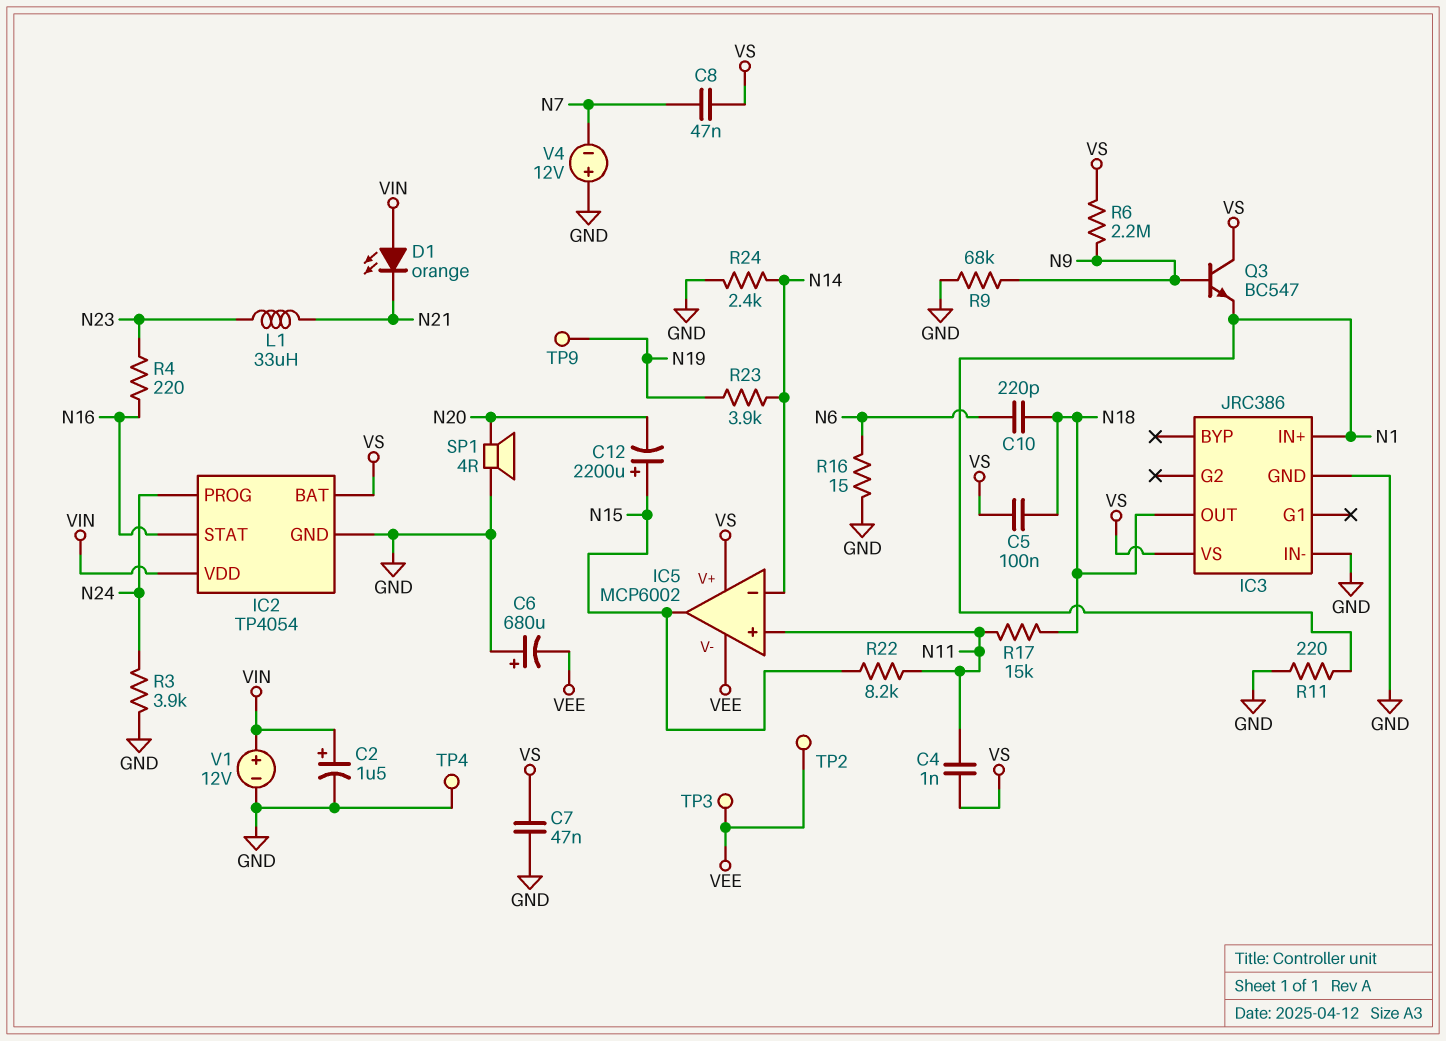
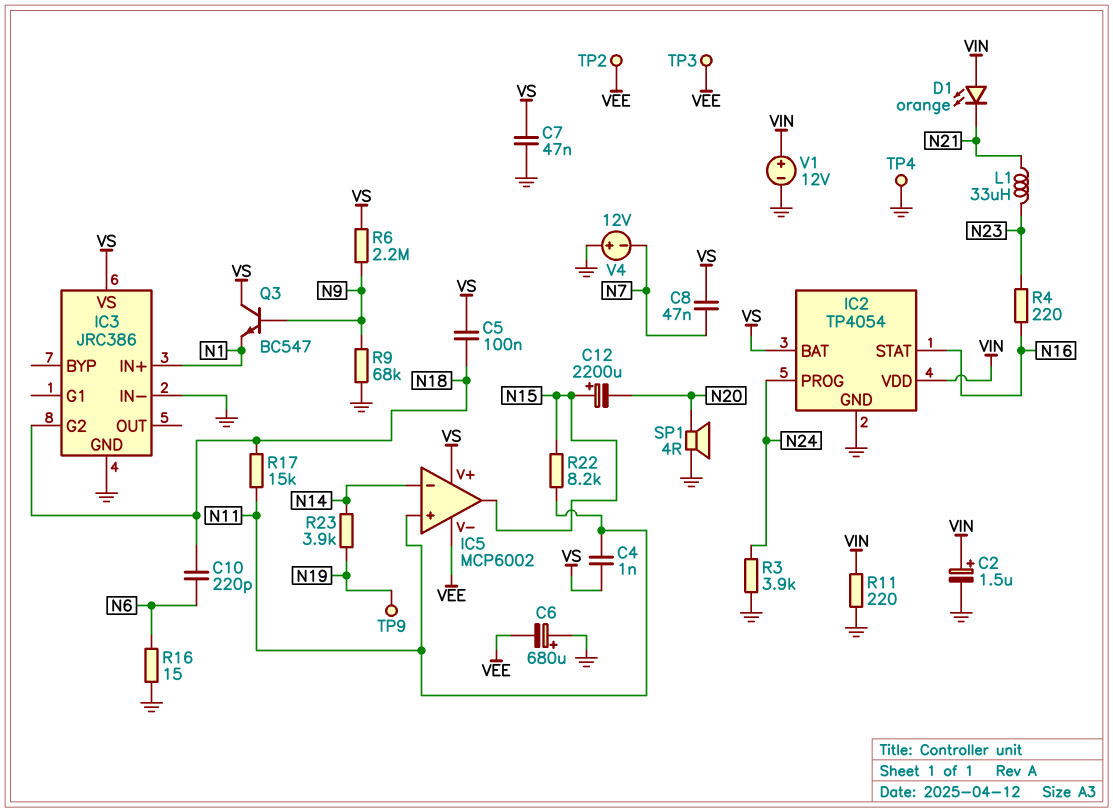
IC3 pin G2: none -> N18
IC3 pin OUT: N18 -> none
R11: 220 (GND, N1) -> 220 (GND, VIN)
R24: 2.4k (GND, N14) -> none

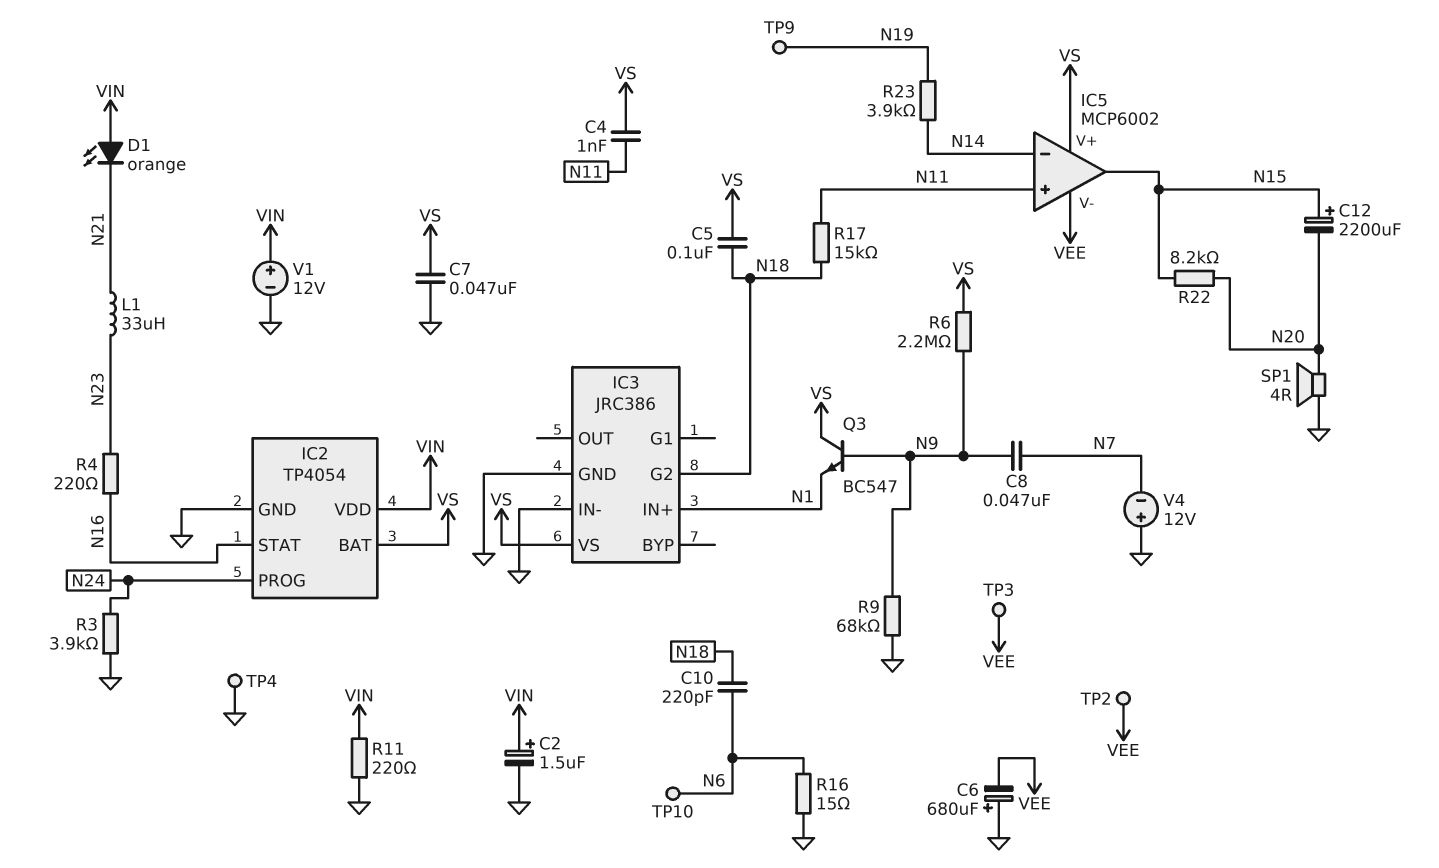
C8: 47nF (N7, VS) -> 47nF (N7, N9)
R22: 8.2k (N11, N15) -> 8.2k (N15, N20)
TP10: none -> test point (N6)

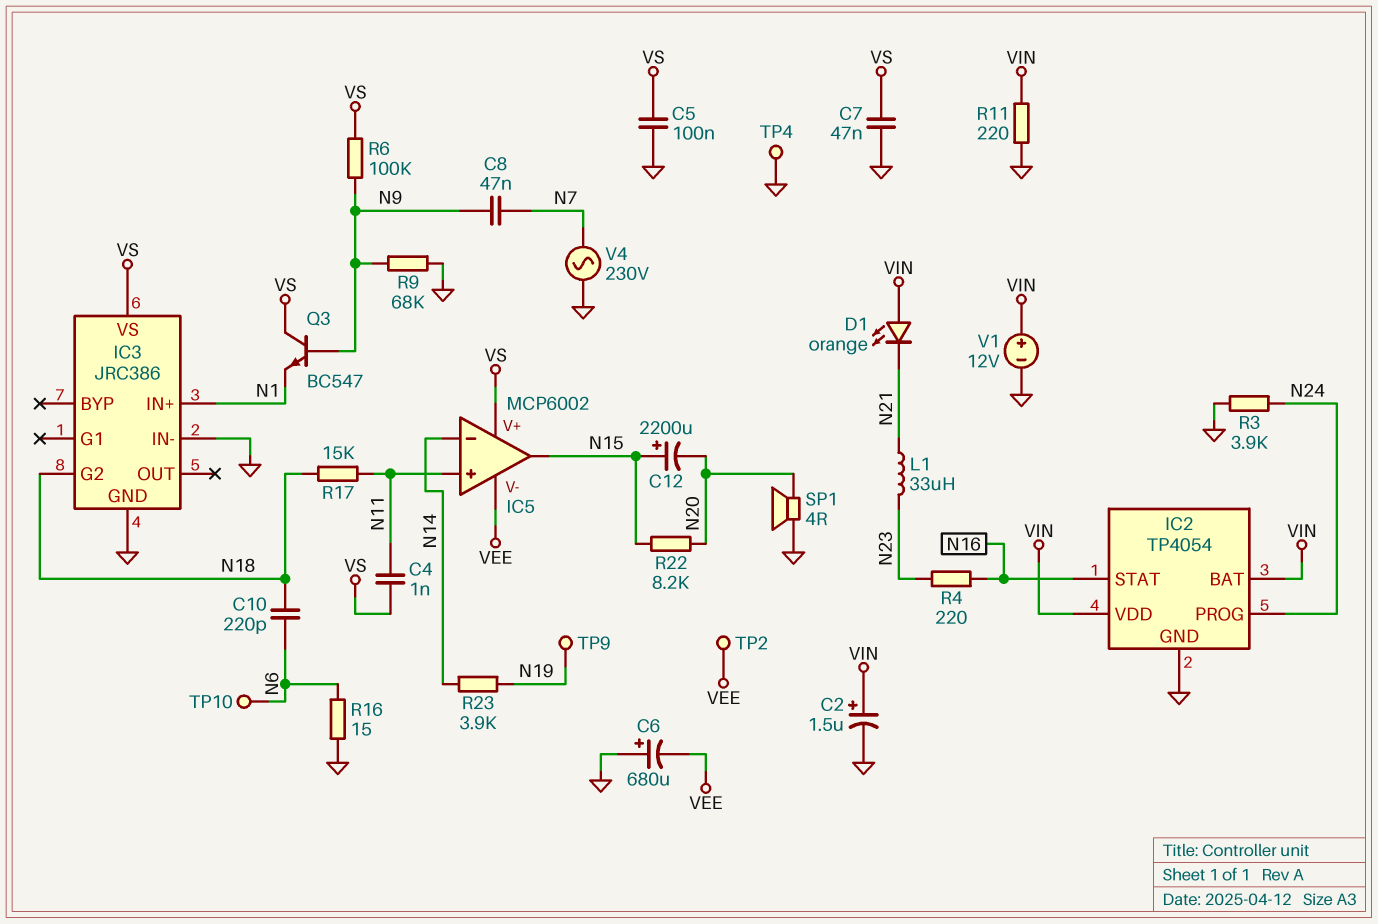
C5: 100nF (N18, VS) -> 100nF (GND, VS)
IC2 pin BAT: VS -> VIN
R6: 2.2M (N9, VS) -> 100k (N9, VS)
TP3: test point (VEE) -> none
V4: 12V (plus GND, minus N7) -> AC 230V (GND, N7)

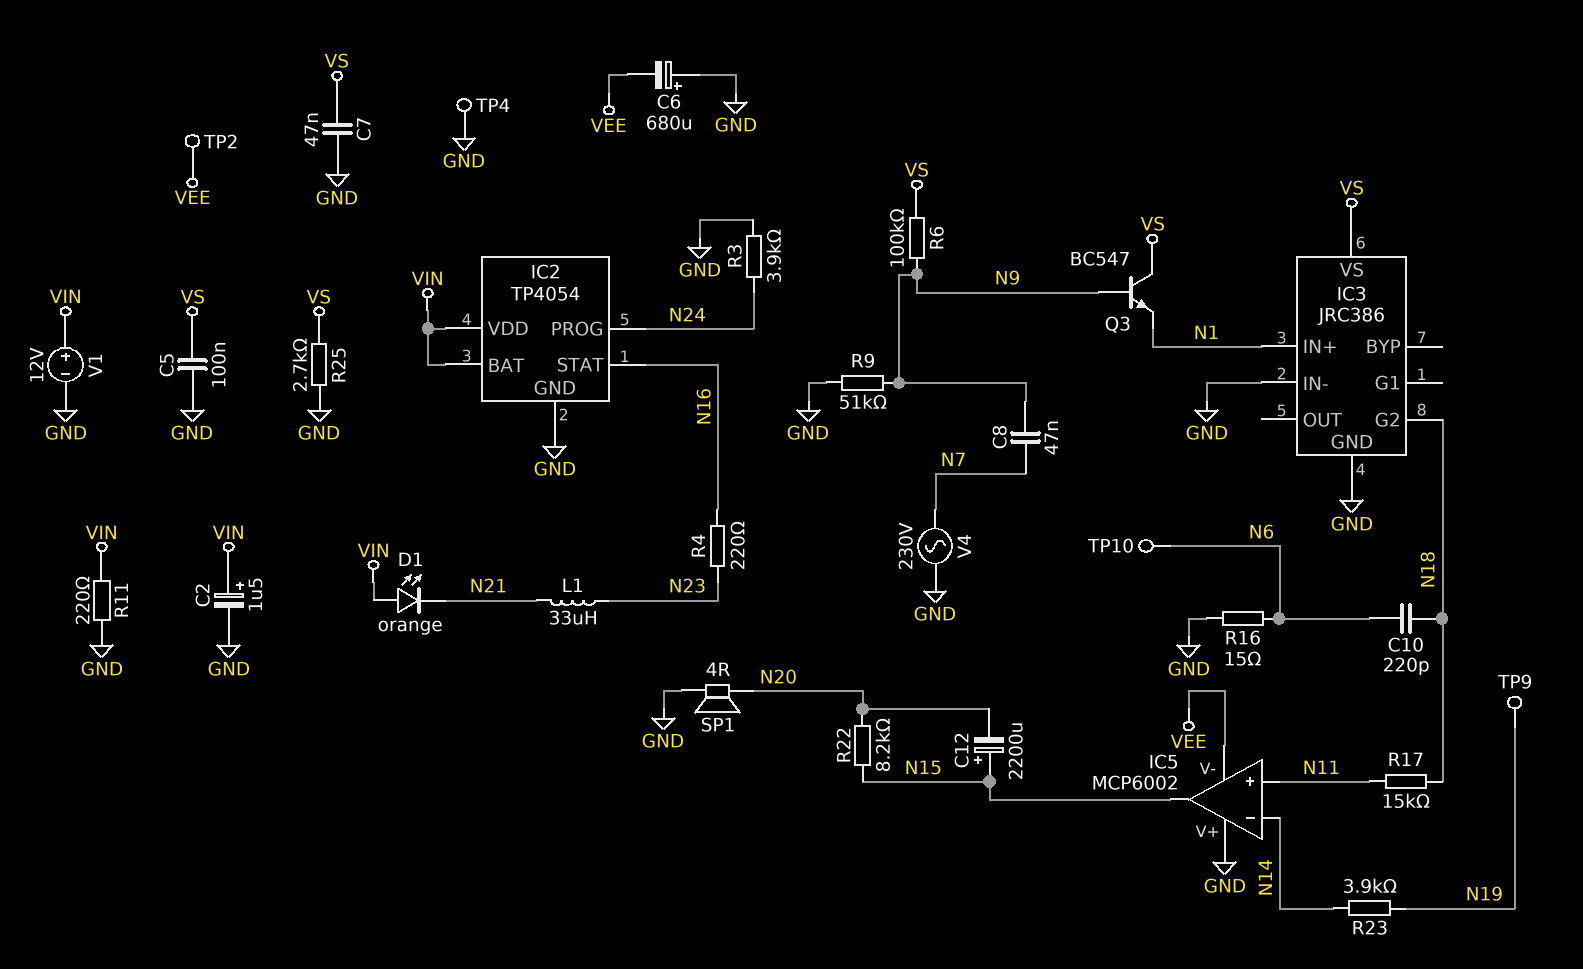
C4: 1nF (N11, VS) -> none
IC5 pin V+: VS -> GND
R9: 68k (GND, N9) -> 51k (GND, N9)
R25: none -> 2.7k (GND, VS)

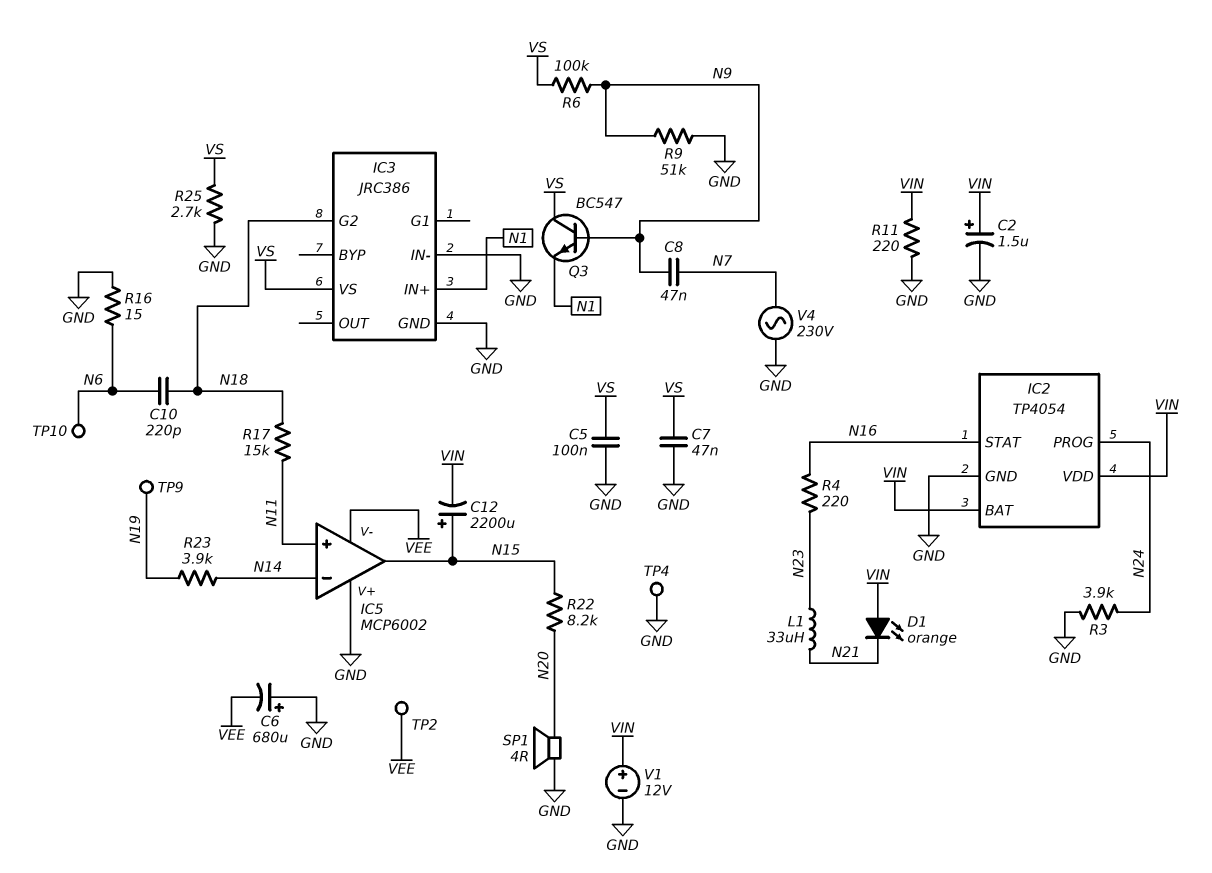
C12: 2200uF (plus N15, minus N20) -> 2200uF (plus N15, minus VIN)

